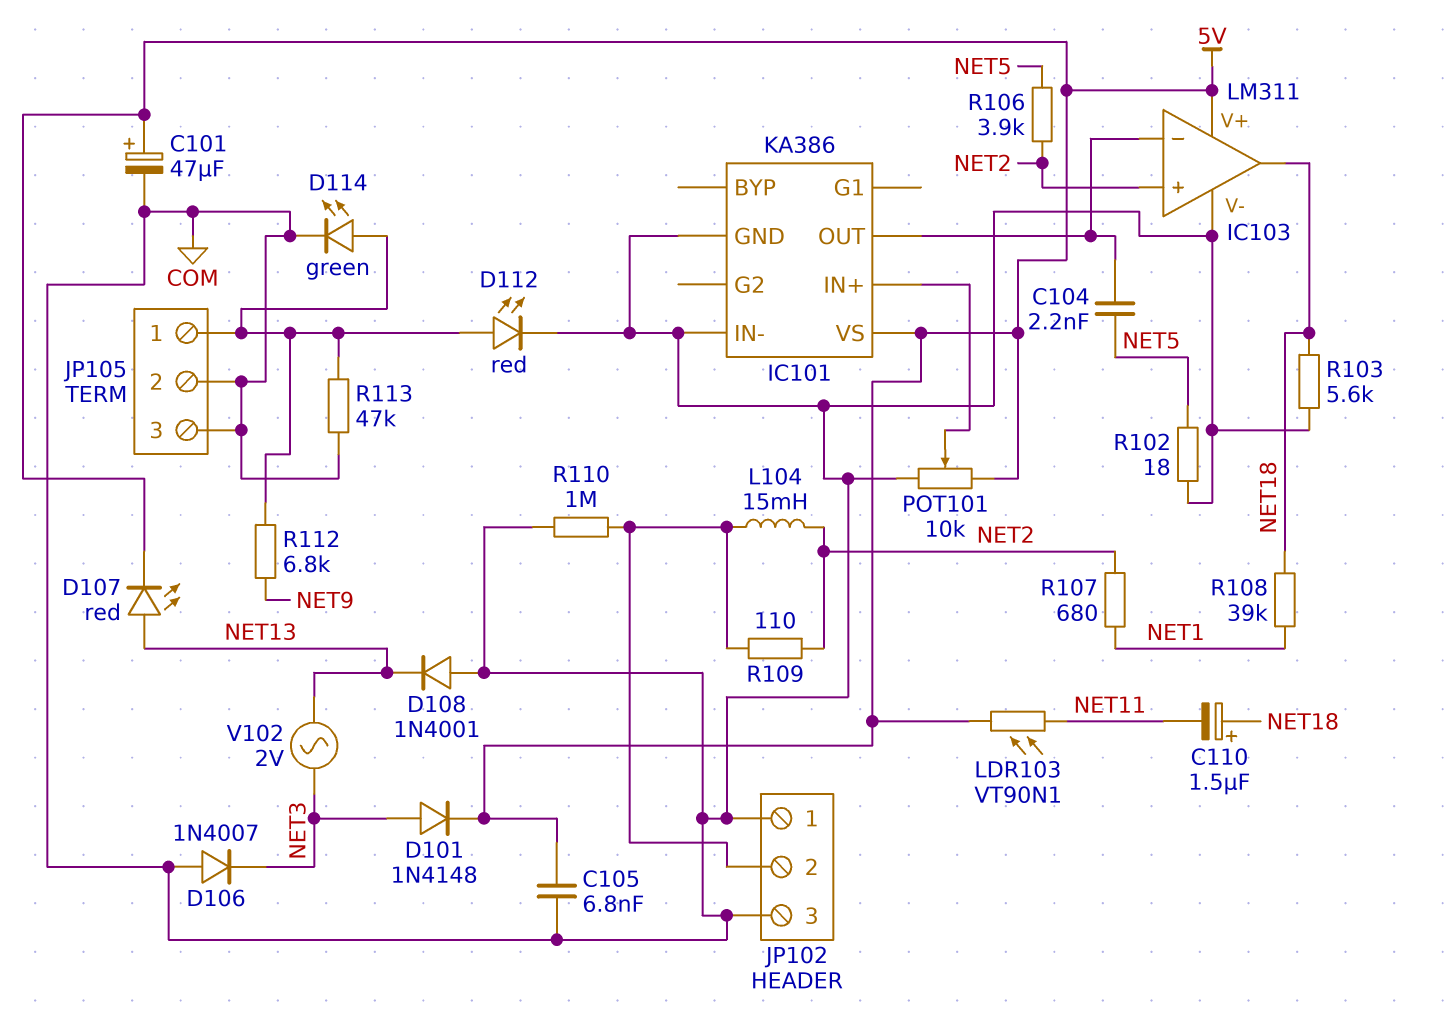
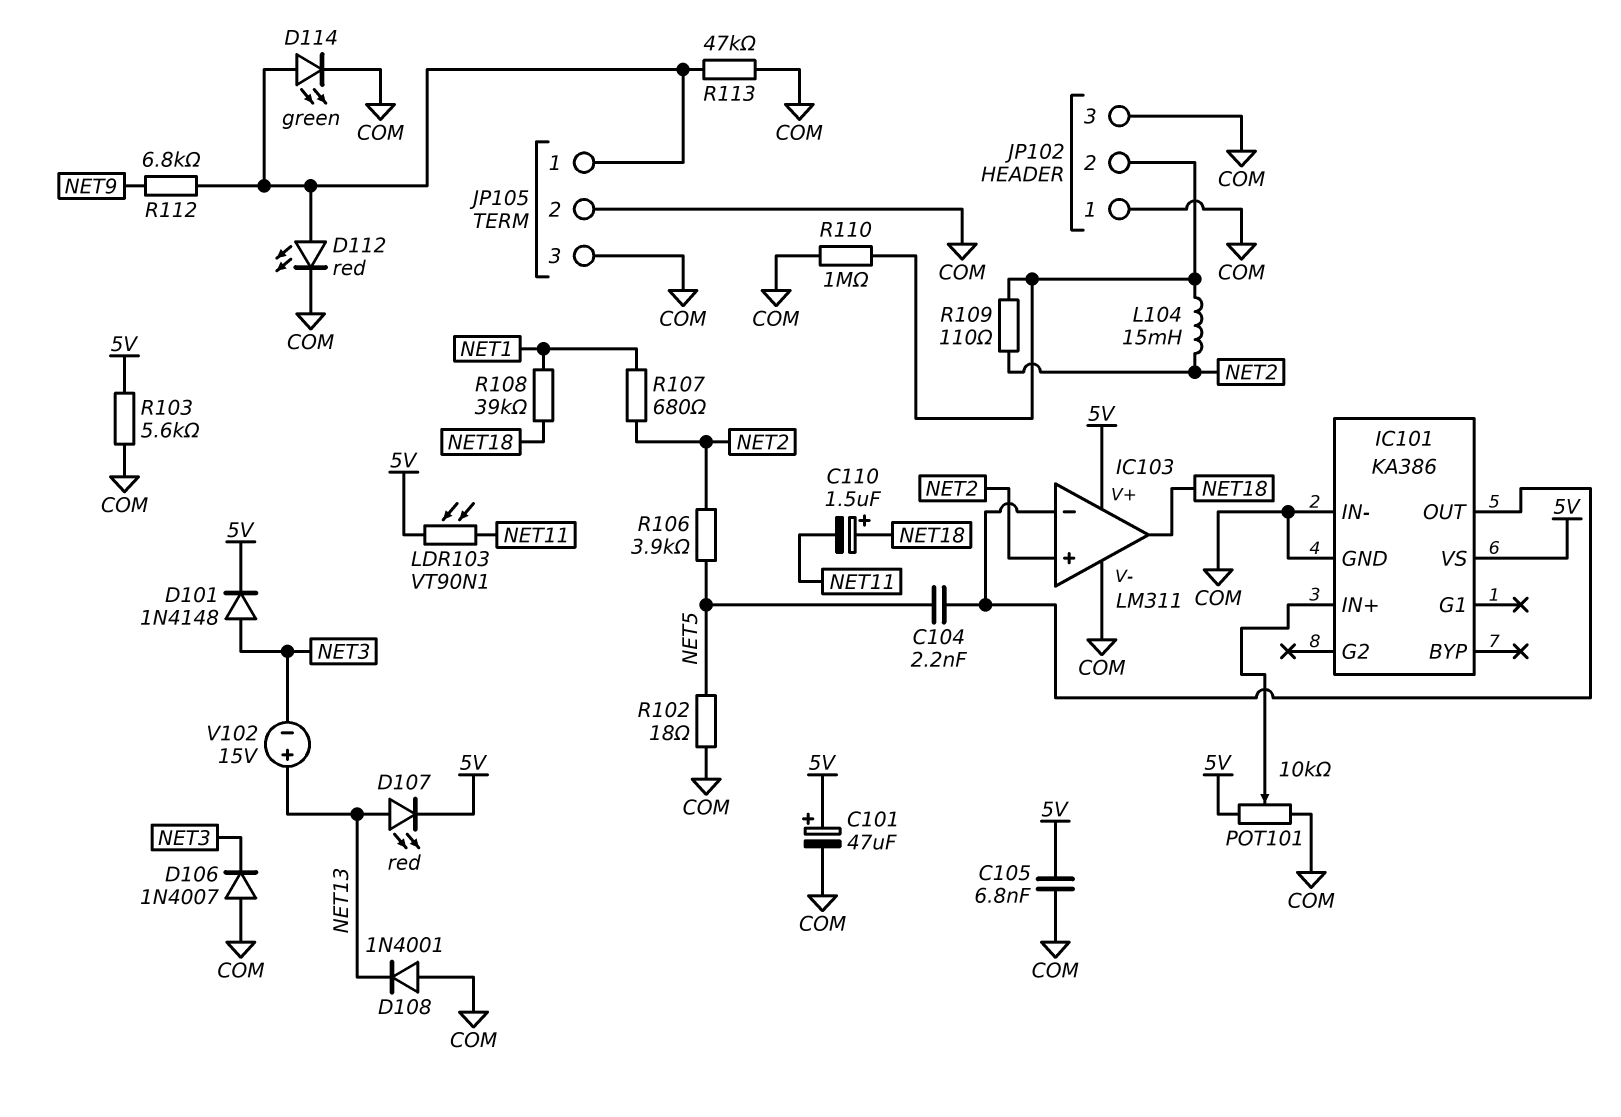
R103: 5.6k (COM, NET18) -> 5.6k (5V, COM)
V102: AC 2V (NET3, NET13) -> 15V (plus NET13, minus NET3)

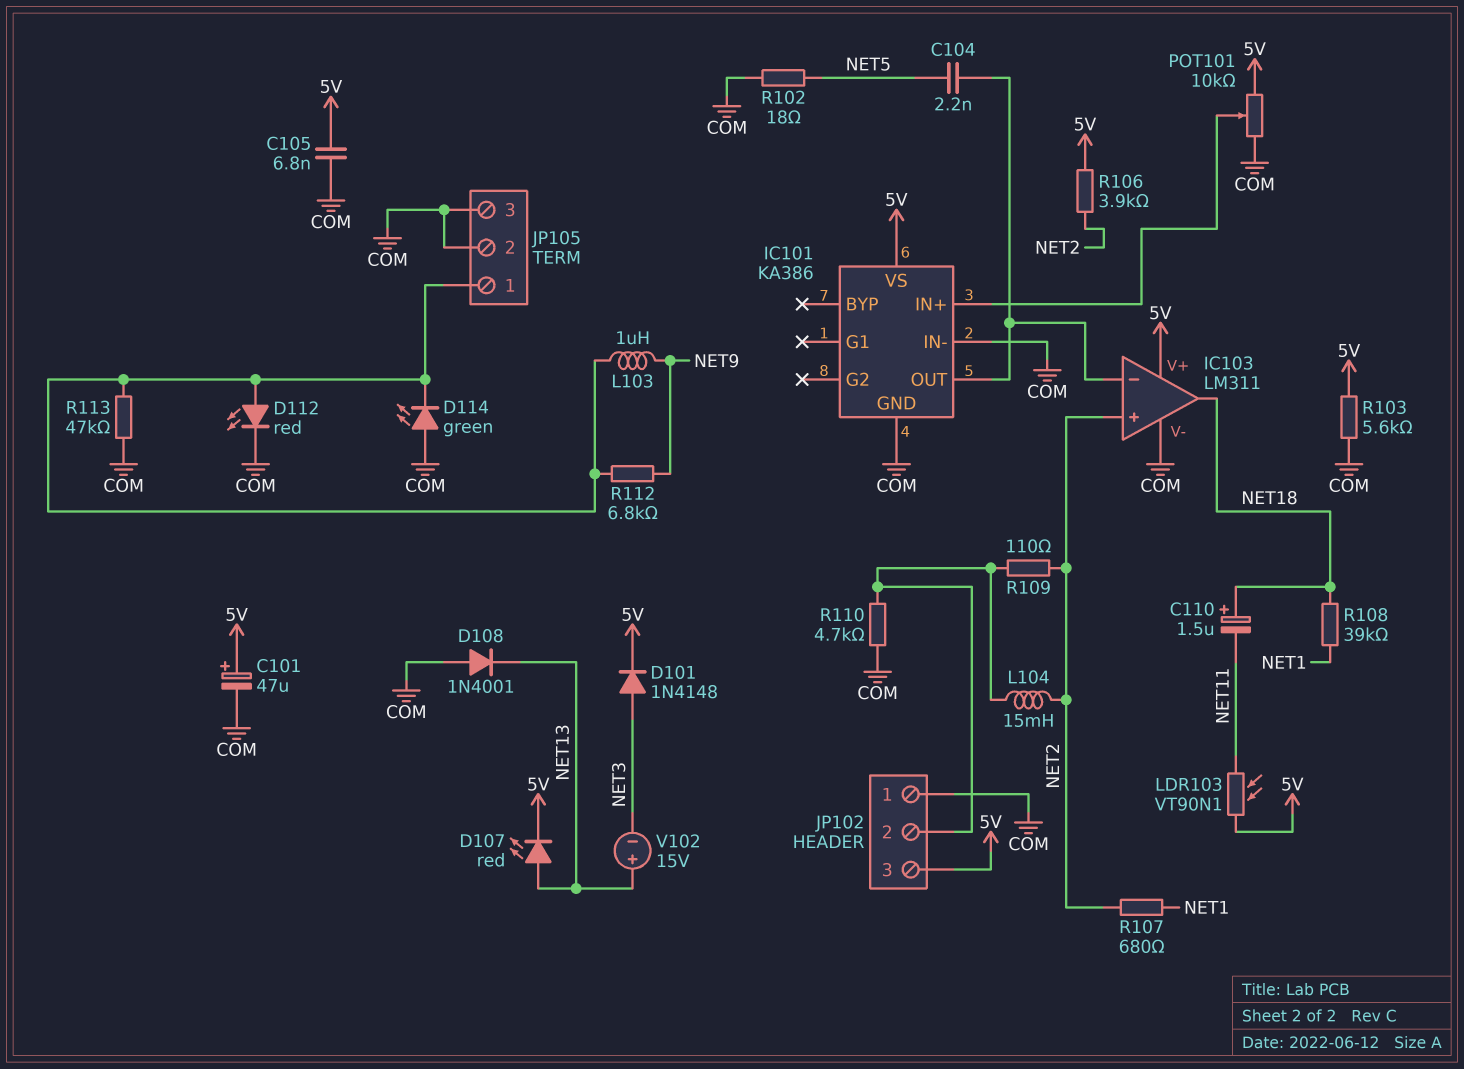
D106: diode 1N4007 (A COM, K NET3) -> none
D114: LED green (A JP105/1, K COM) -> LED green (A COM, K JP105/1)
JP102 pin 3: COM -> 5V
L103: none -> 1uH (JP105/1, NET9)
R106: 3.9k (NET2, NET5) -> 3.9k (5V, NET2)
R110: 1M (COM, JP102/2) -> 4.7k (COM, JP102/2)

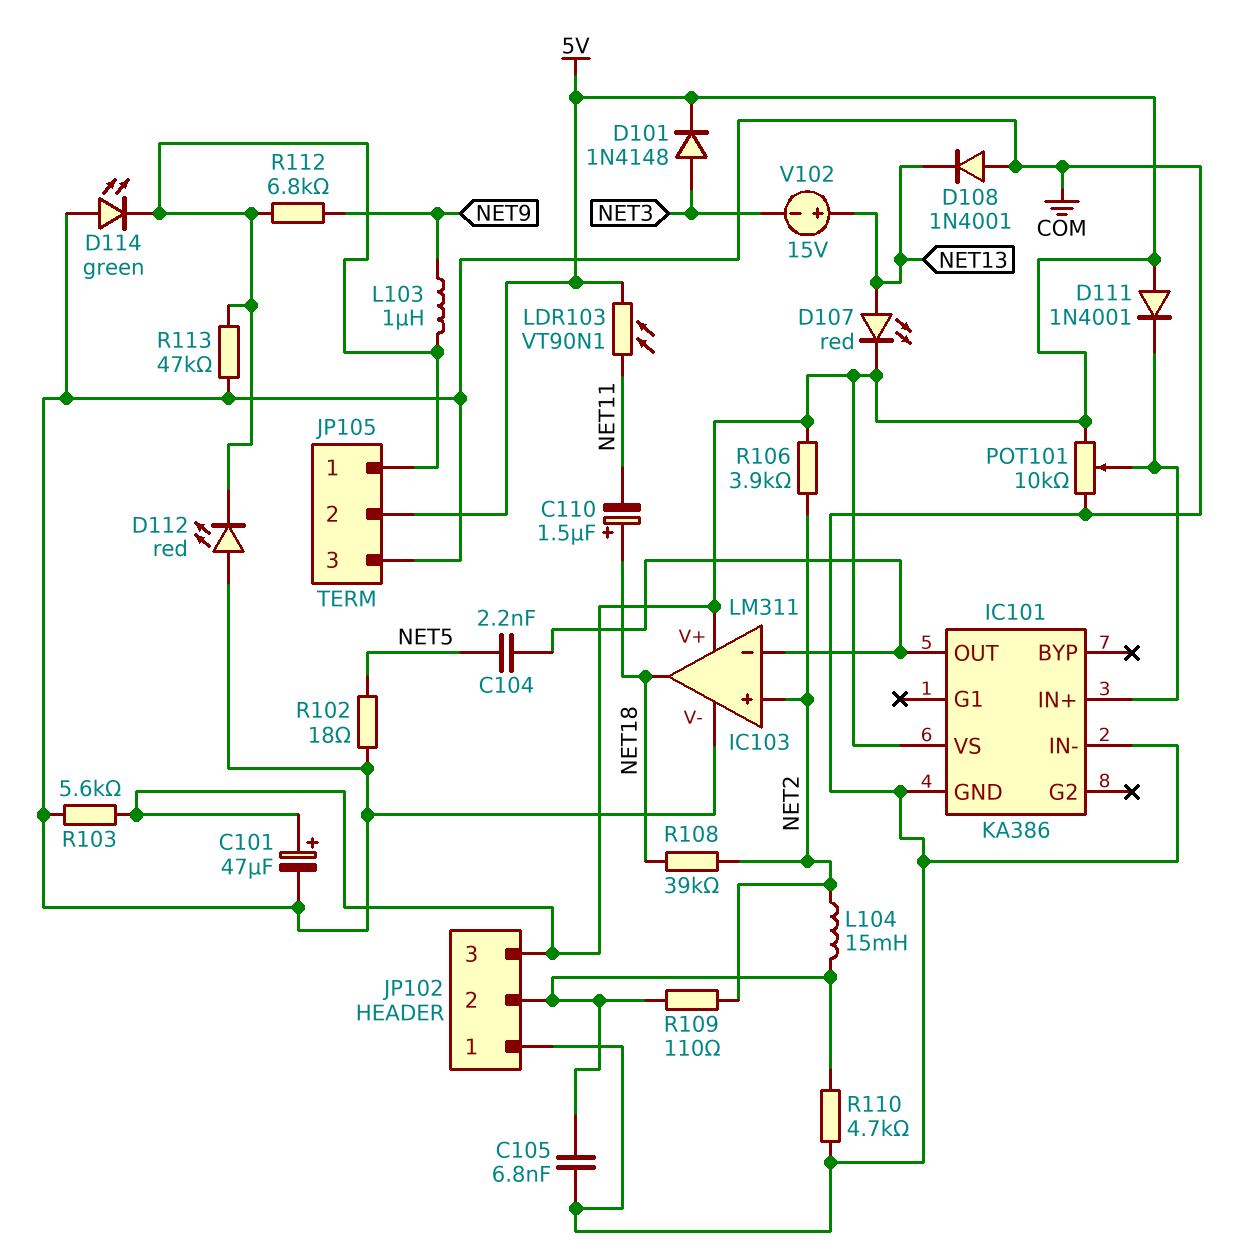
C105: 6.8nF (5V, COM) -> 6.8nF (COM, JP102/2)
D111: none -> diode 1N4001 (A 5V, K IC101/IN+)
D112: LED red (A JP105/1, K COM) -> LED red (A COM, K JP105/1)
JP105 pin 2: COM -> 5V
R107: 680 (NET1, NET2) -> none
R108: 39k (NET1, NET18) -> 39k (NET2, NET18)

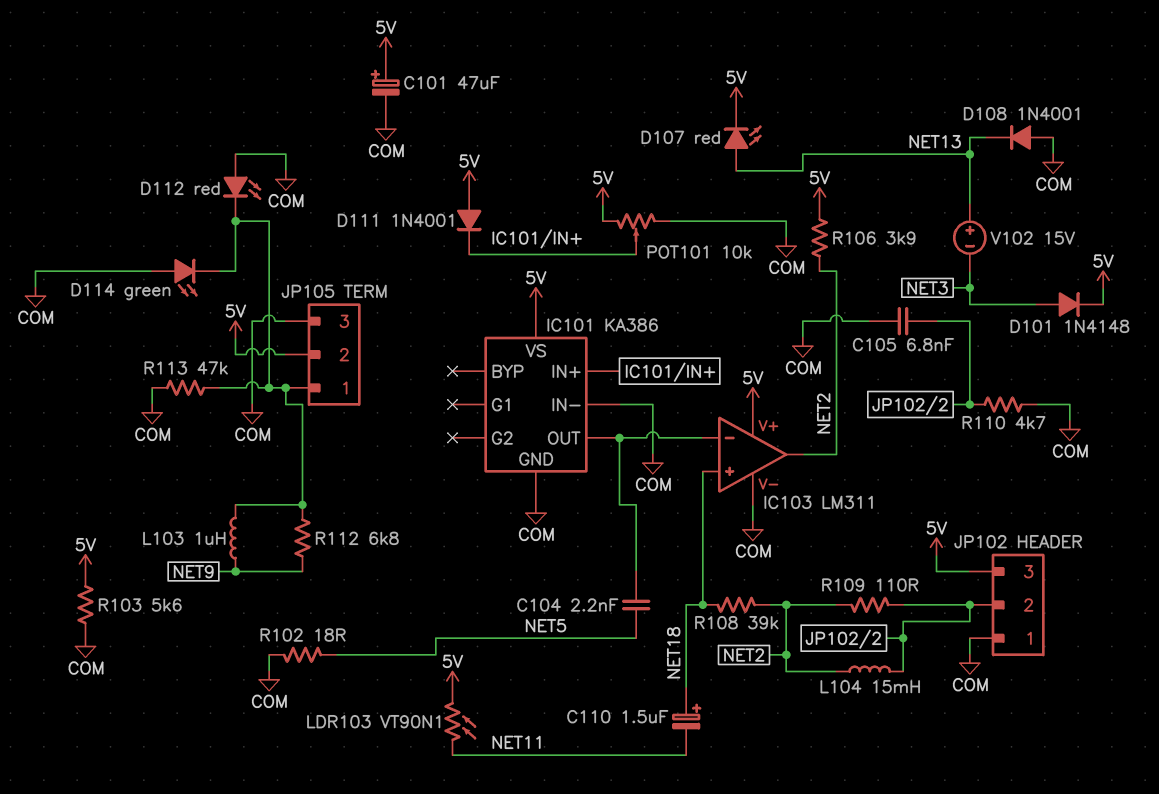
IC103 pin in+: NET2 -> NET18
IC103 pin out: NET18 -> NET2

